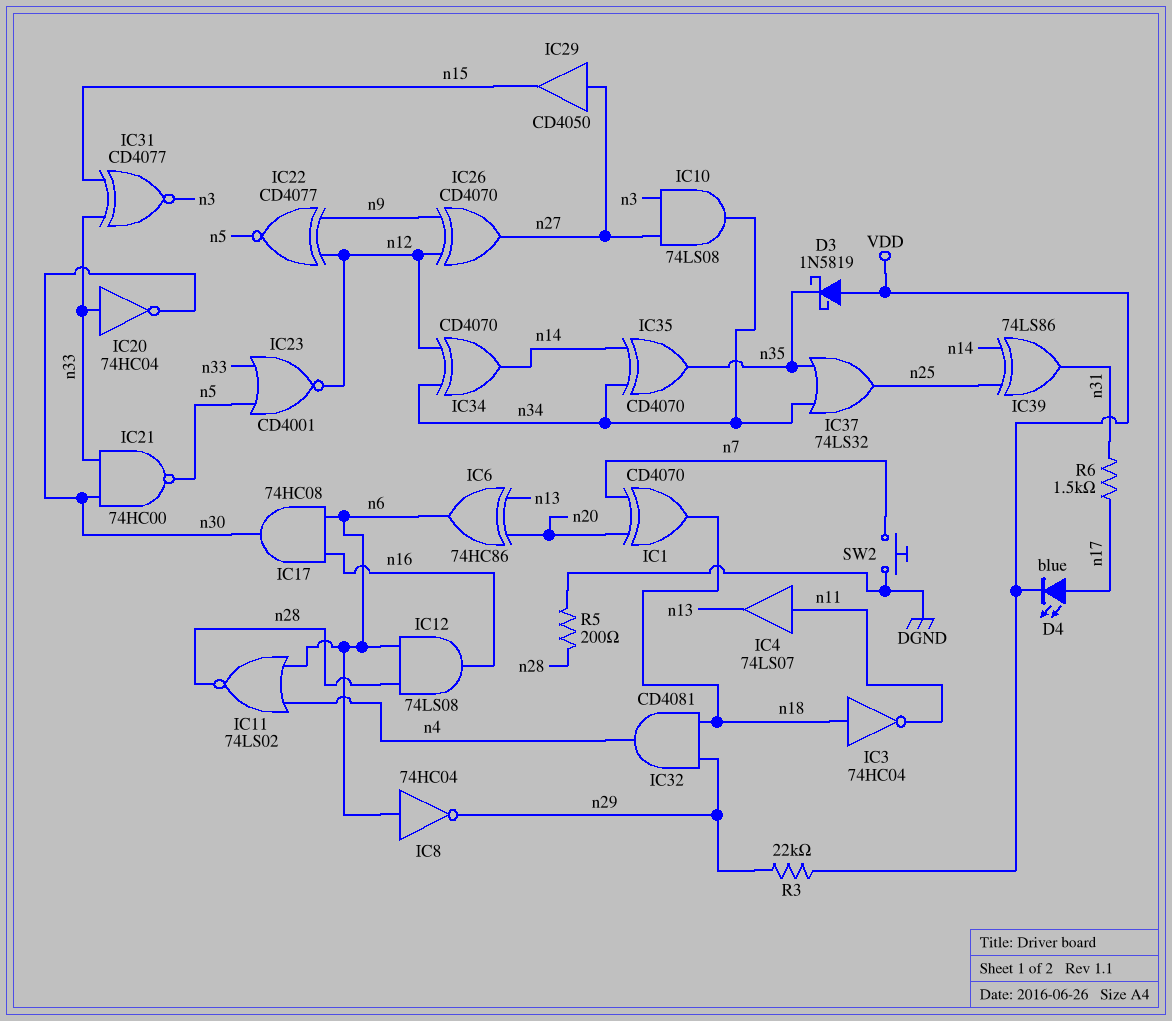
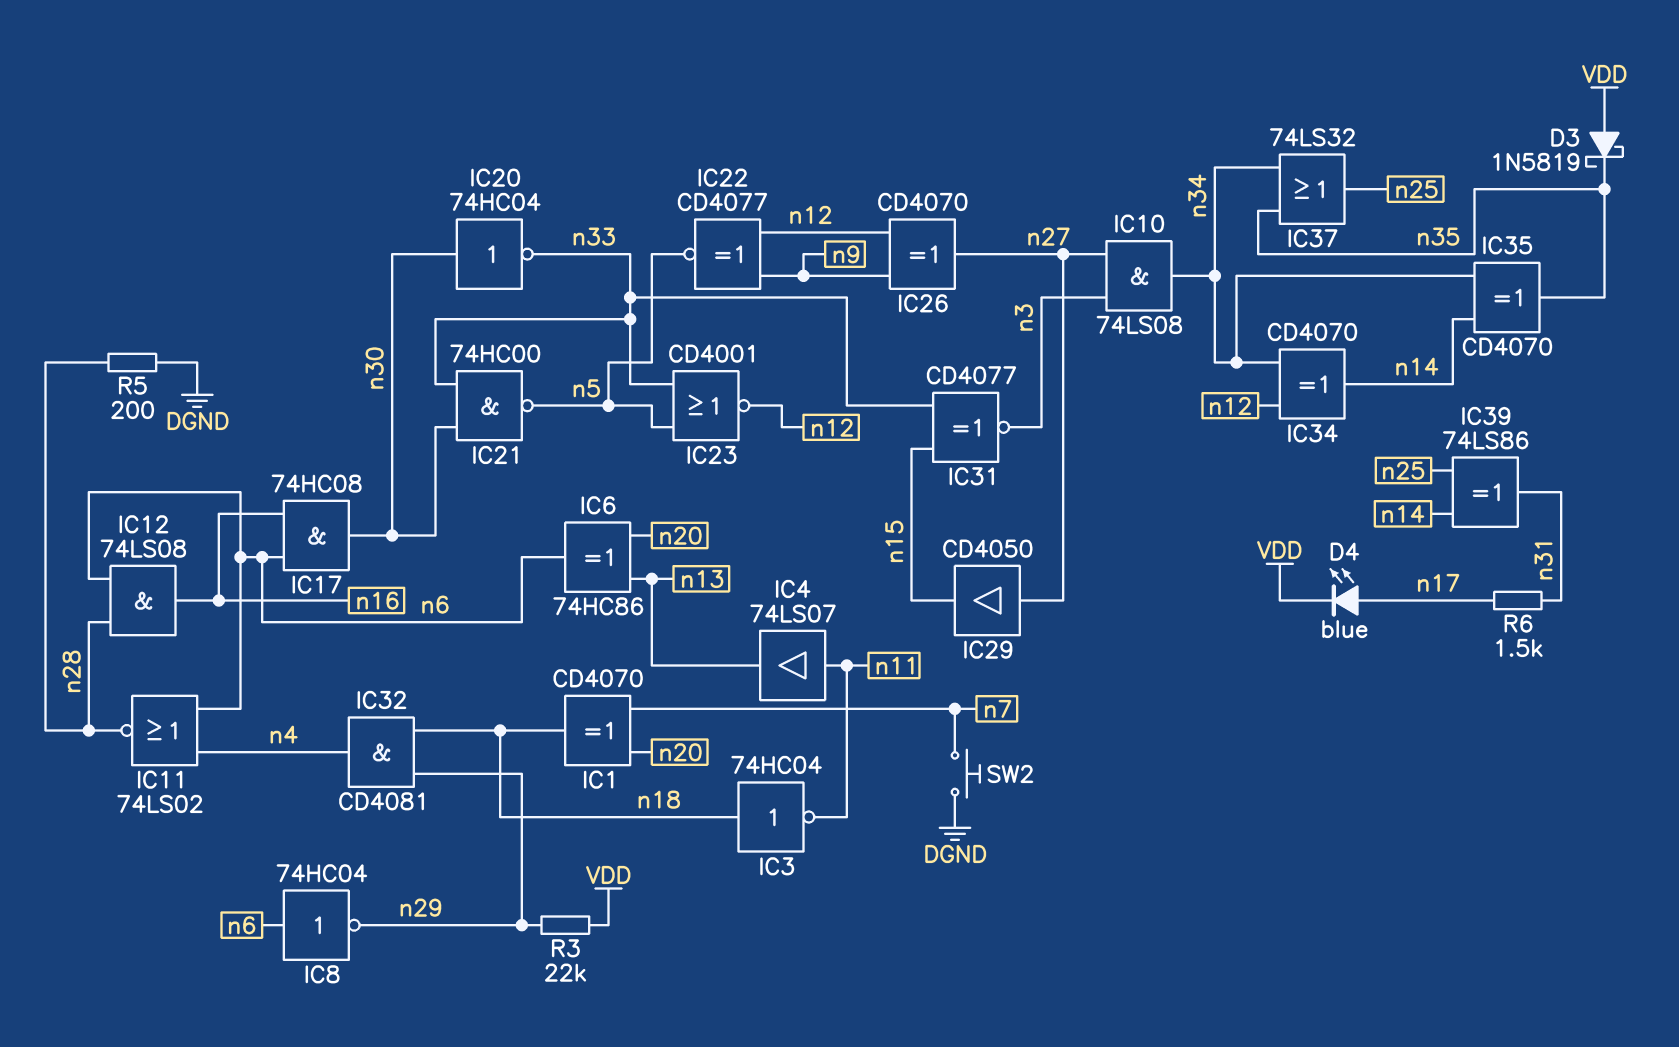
IC20: NOT 74HC04 (in n33, out n30) -> NOT 74HC04 (in n30, out n33)

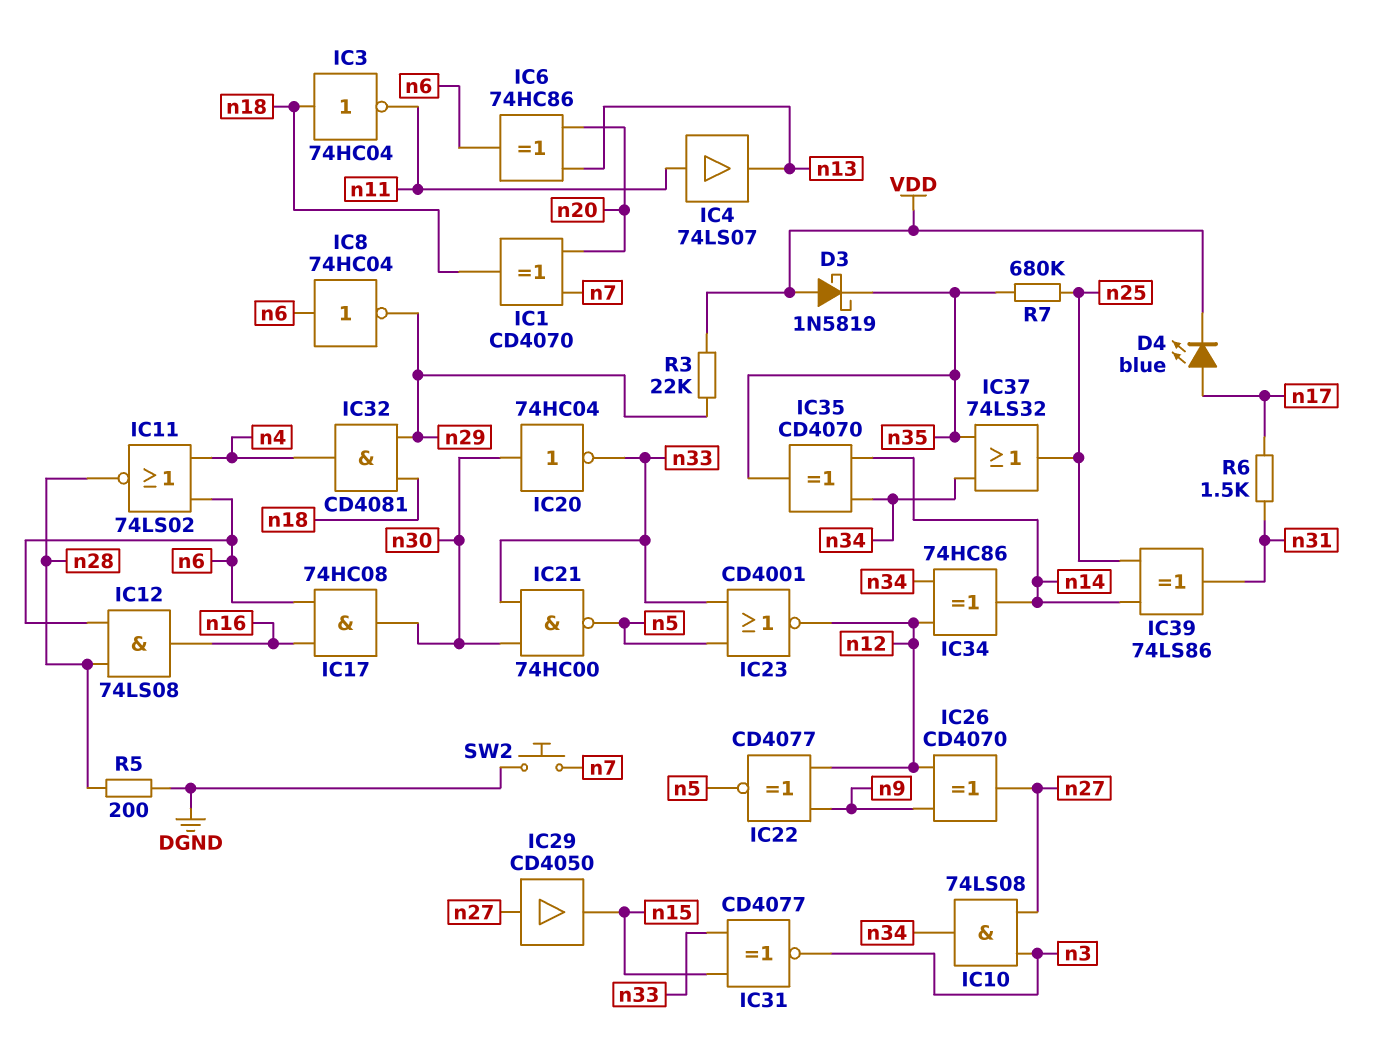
IC34: XOR CD4070 (in n12, in n34, out n14) -> XOR 74HC86 (in n12, in n34, out n14)
R7: none -> 680k (n25, n35)

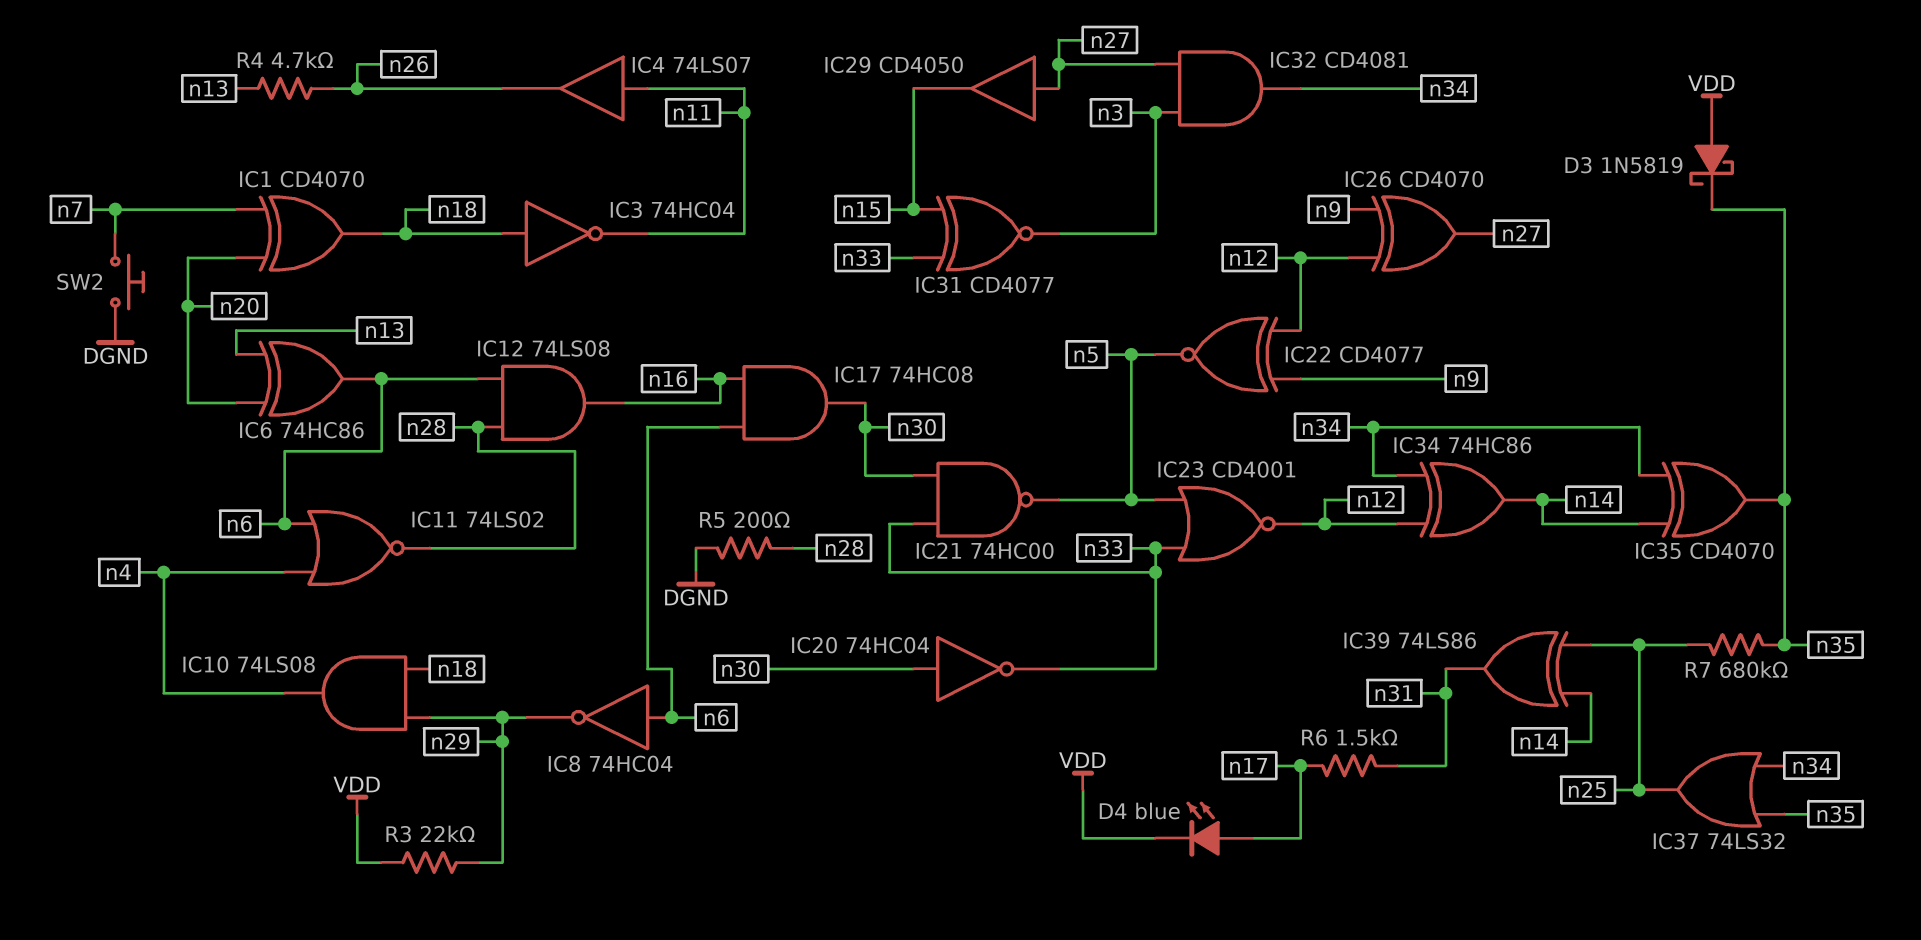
IC4: buffer 74LS07 (in n11, out n13) -> buffer 74LS07 (in n11, out n26)
IC10: AND 74LS08 (in n3, in n27, out n34) -> AND 74LS08 (in n18, in n29, out n4)
IC32: AND CD4081 (in n18, in n29, out n4) -> AND CD4081 (in n3, in n27, out n34)
R4: none -> 4.7k (n13, n26)

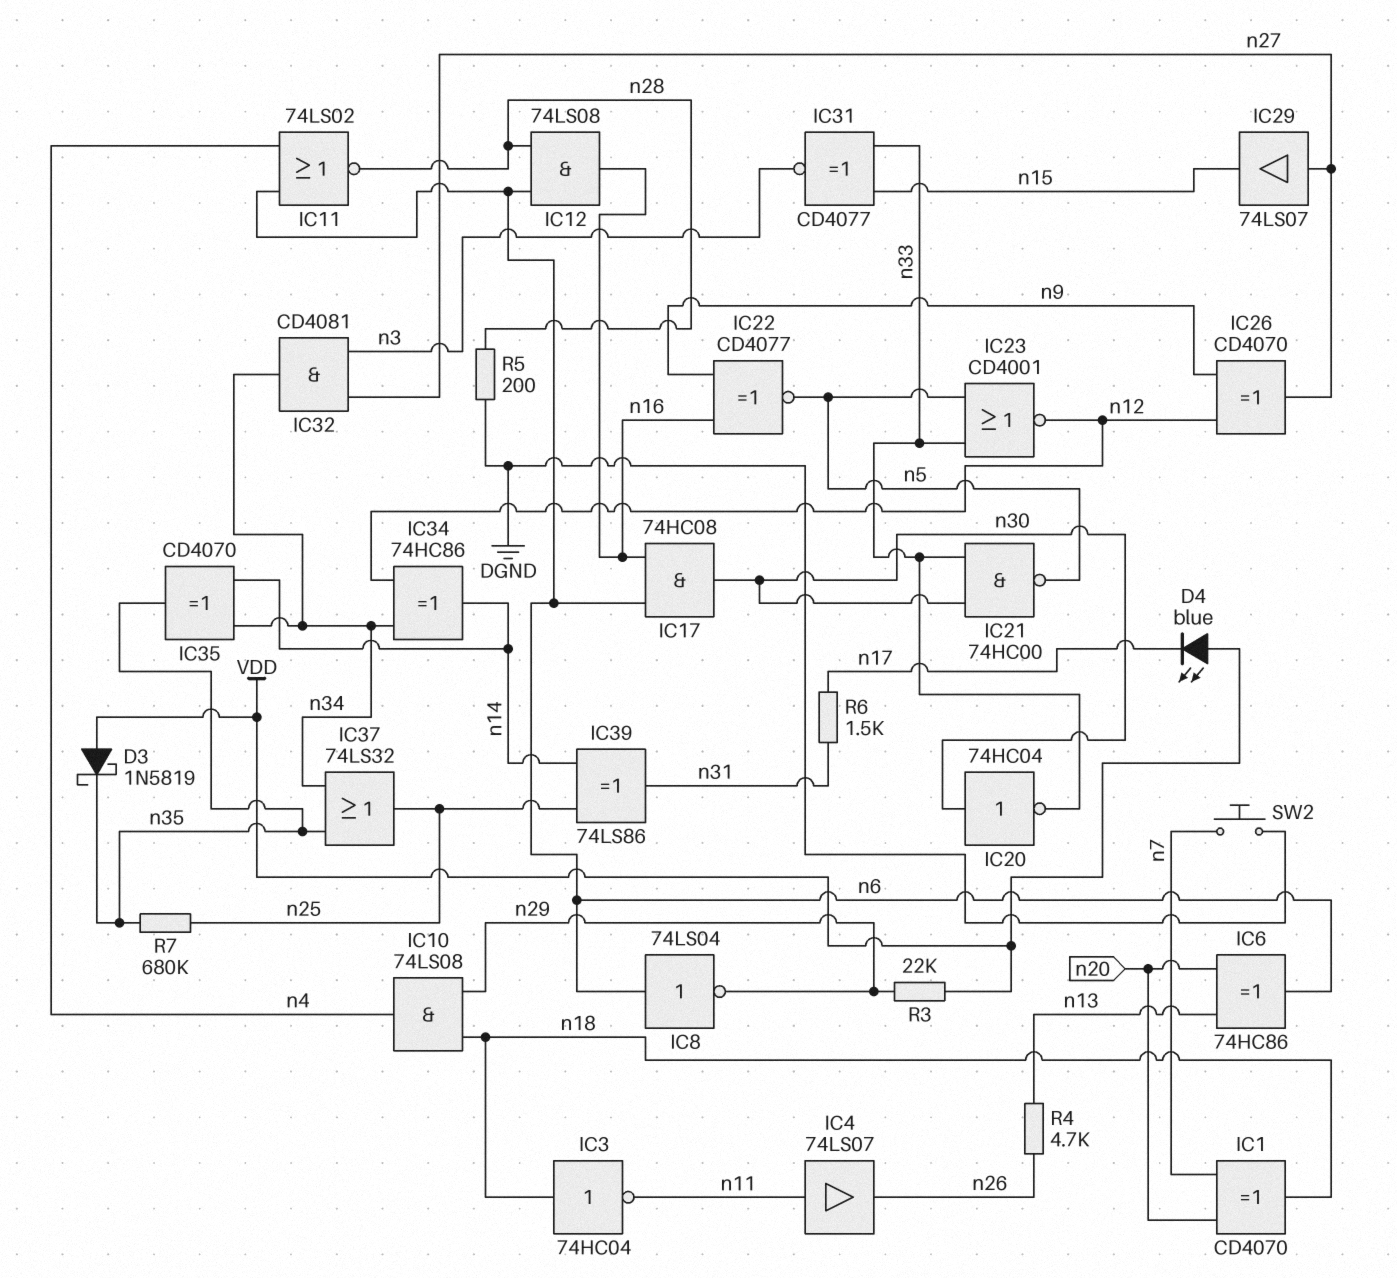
D4: LED blue (A n17, K VDD) -> LED blue (A VDD, K n17)
IC8: NOT 74HC04 (in n6, out n29) -> NOT 74LS04 (in n6, out n29)
IC22: XNOR CD4077 (in n9, in n12, out n5) -> XNOR CD4077 (in n9, in n16, out n5)
IC29: buffer CD4050 (in n27, out n15) -> buffer 74LS07 (in n27, out n15)

